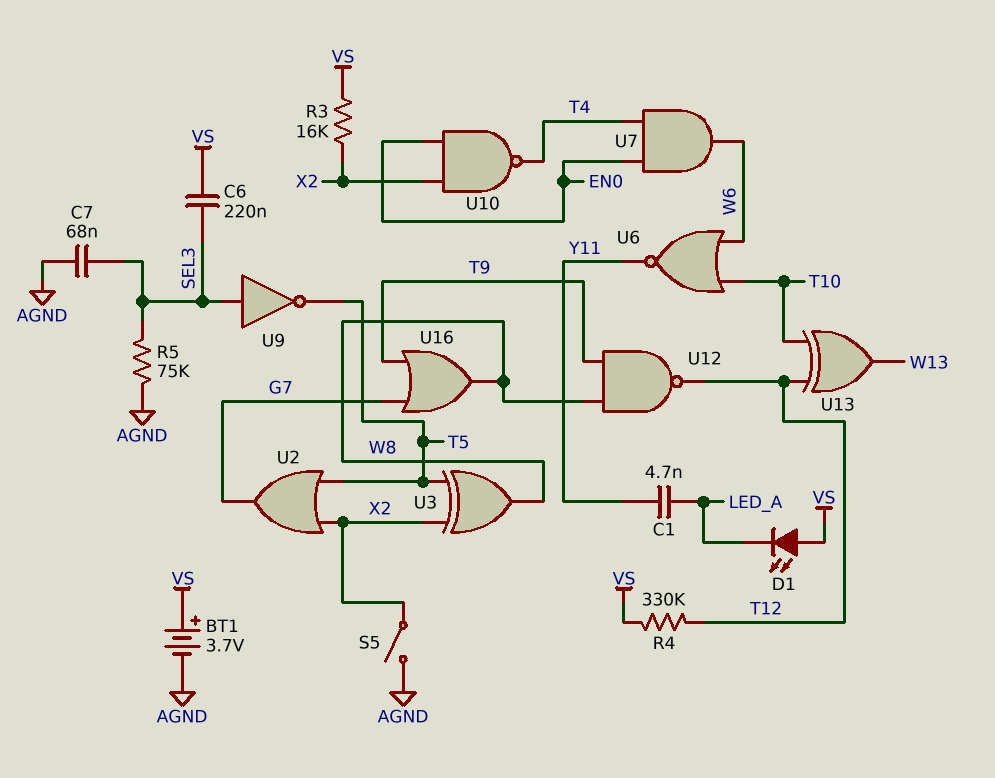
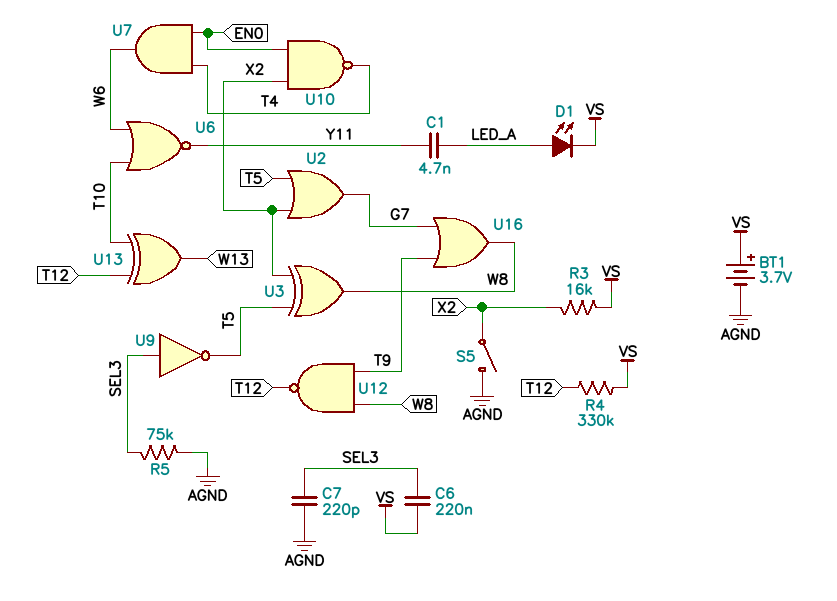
C7: 68nF (AGND, SEL3) -> 220pF (AGND, SEL3)
D1: LED (A VS, K LED_A) -> LED (A LED_A, K VS)

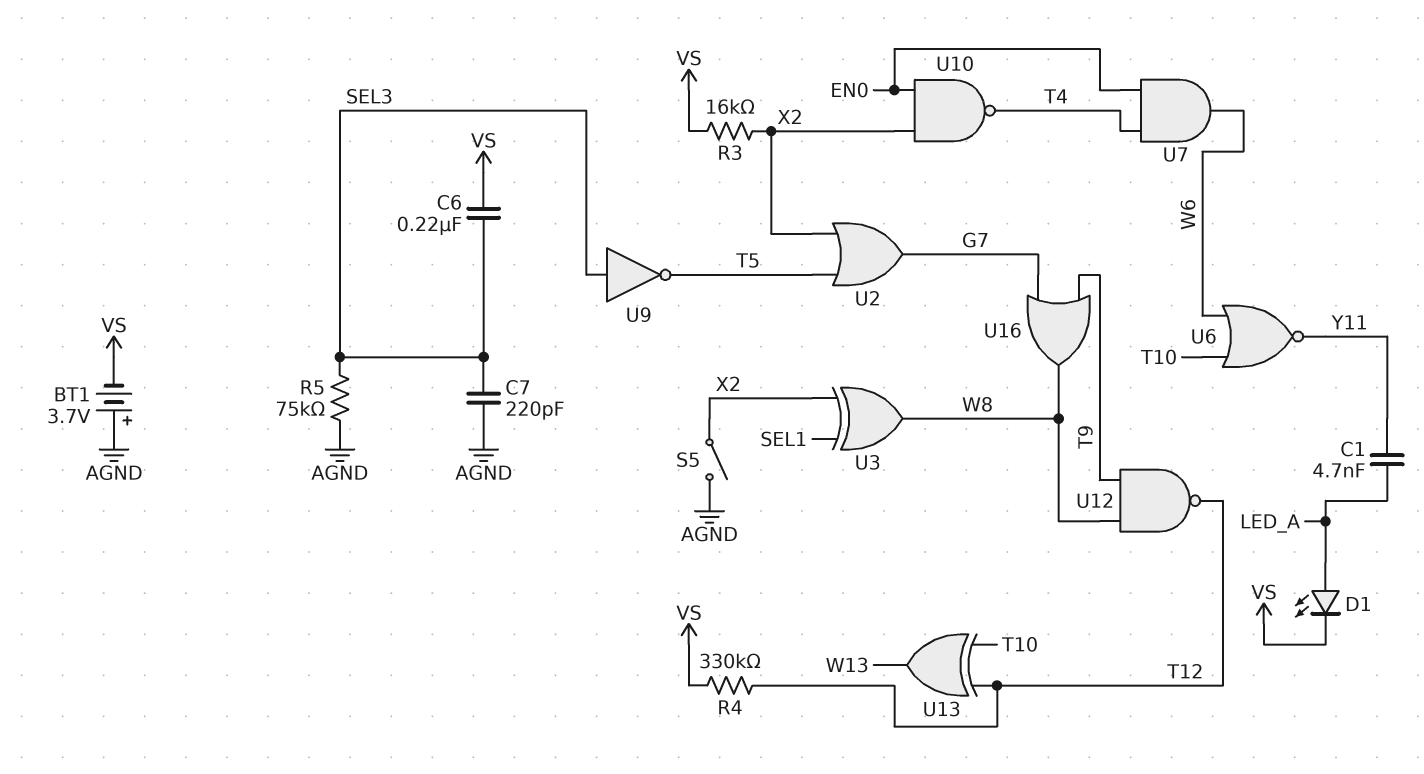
BT1: 3.7V (plus VS, minus AGND) -> 3.7V (plus AGND, minus VS)
U3: XOR (in T5, in X2, out W8) -> XOR (in SEL1, in X2, out W8)

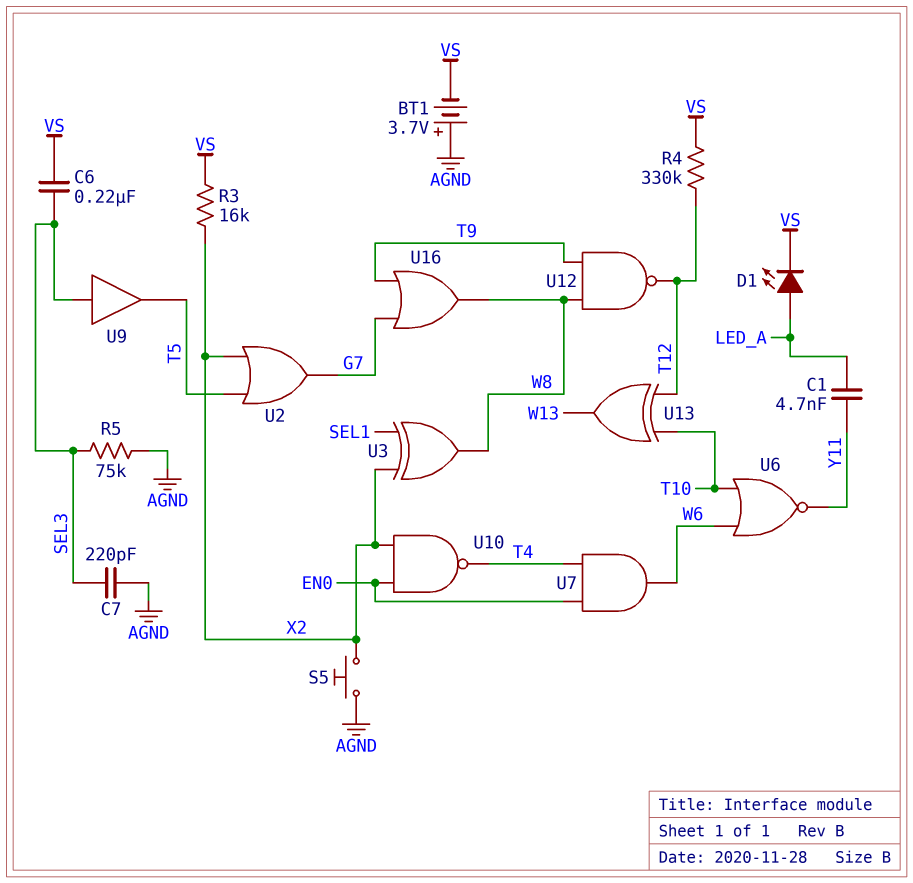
S5: switch (AGND, X2) -> button (AGND, X2)
U9: NOT (in SEL3, out T5) -> buffer (in SEL3, out T5)

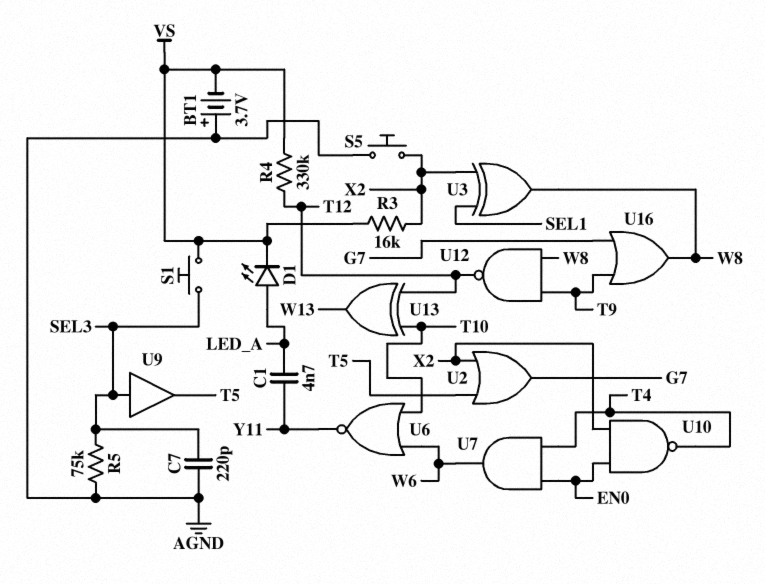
C6: 220nF (SEL3, VS) -> none
S1: none -> button (SEL3, VS)

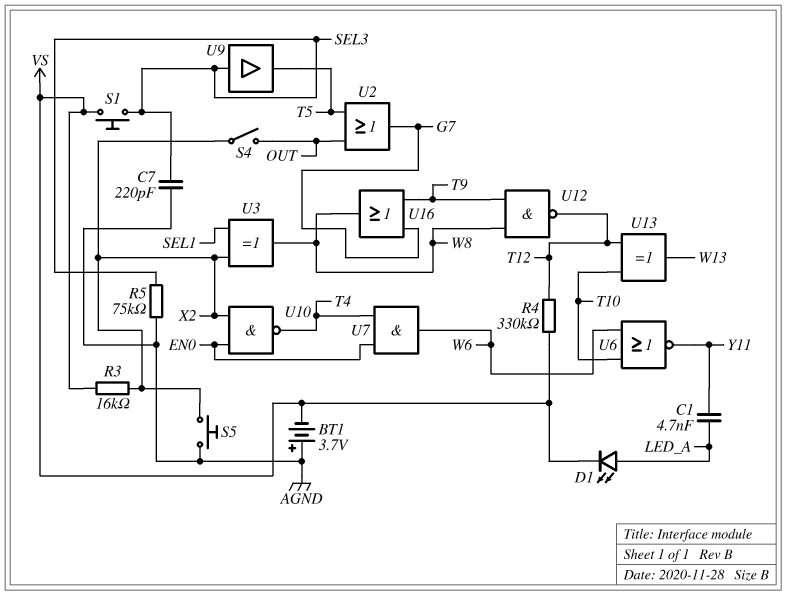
S4: none -> switch (OUT, X2)
U2: OR (in T5, in X2, out G7) -> OR (in OUT, in T5, out G7)

